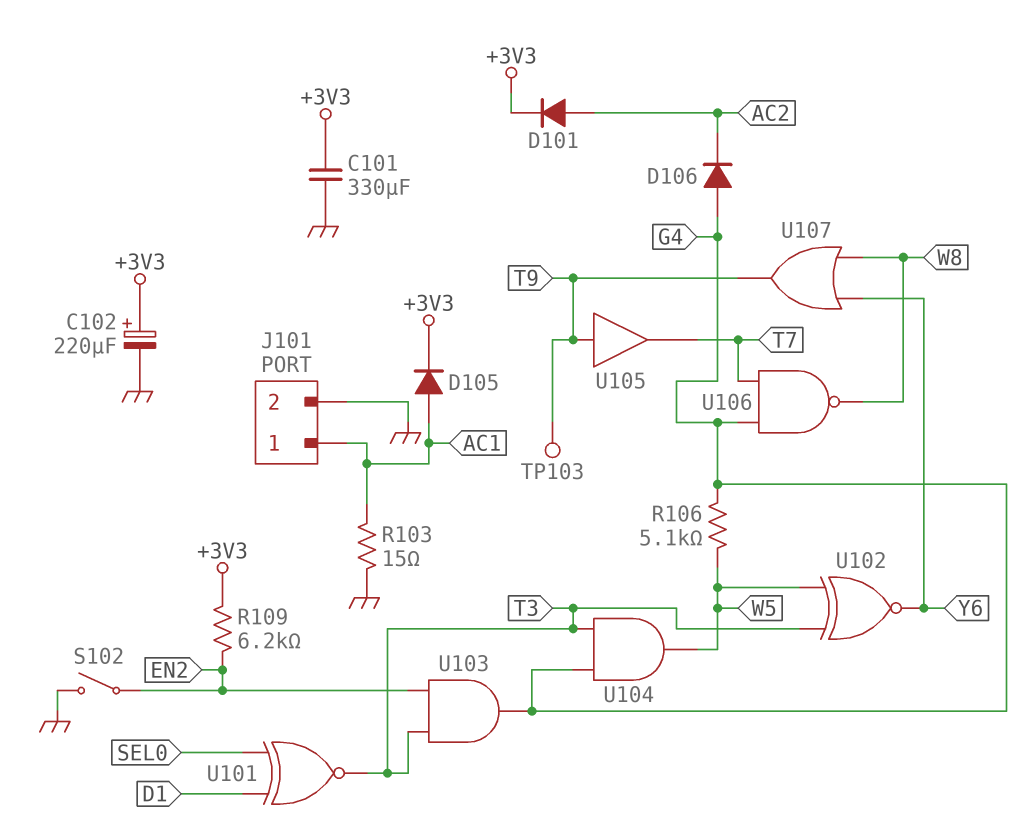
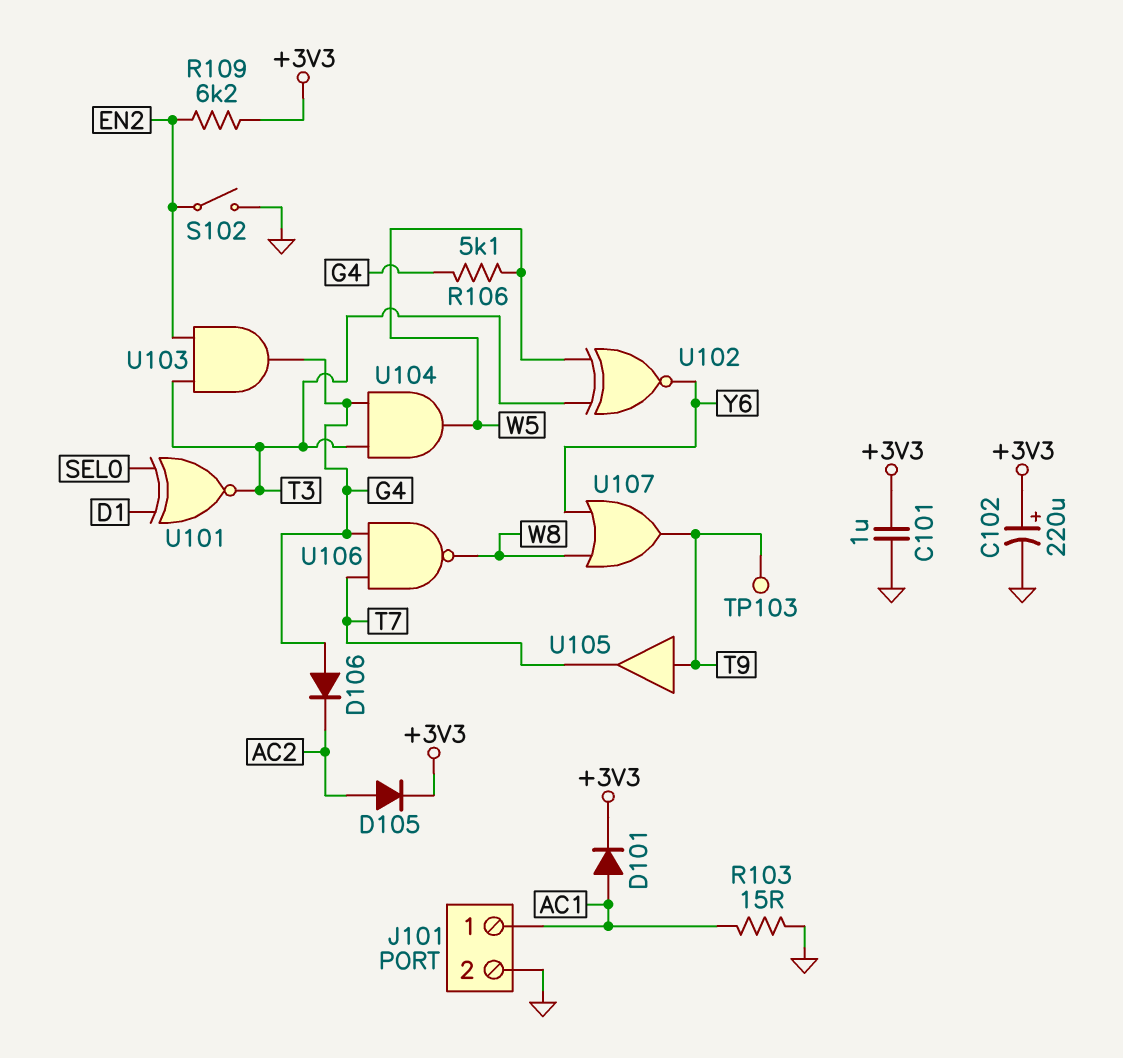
C101: 330uF (+3V3, GND) -> 1uF (+3V3, GND)
D101: diode (A AC2, K +3V3) -> diode (A AC1, K +3V3)
D105: diode (A AC1, K +3V3) -> diode (A AC2, K +3V3)

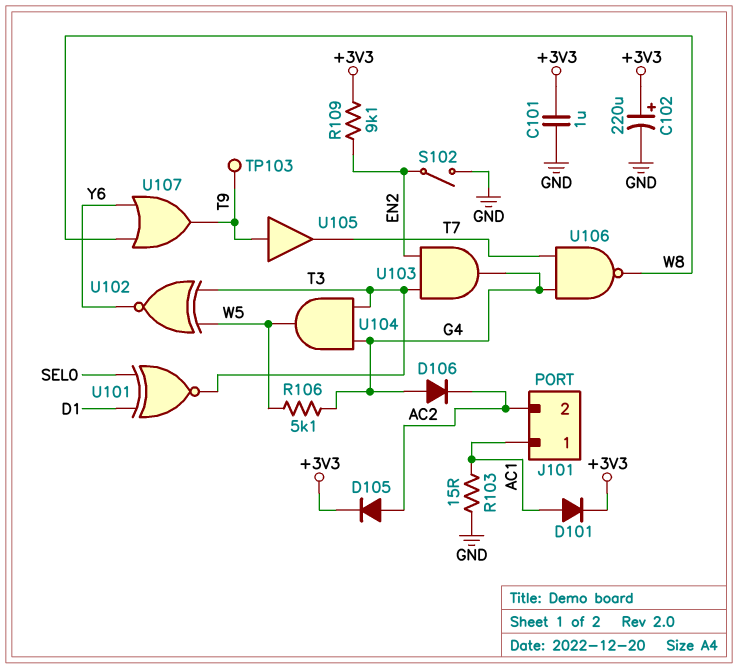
J101 pin 2: GND -> AC2
R109: 6.2k (+3V3, EN2) -> 9.1k (+3V3, EN2)

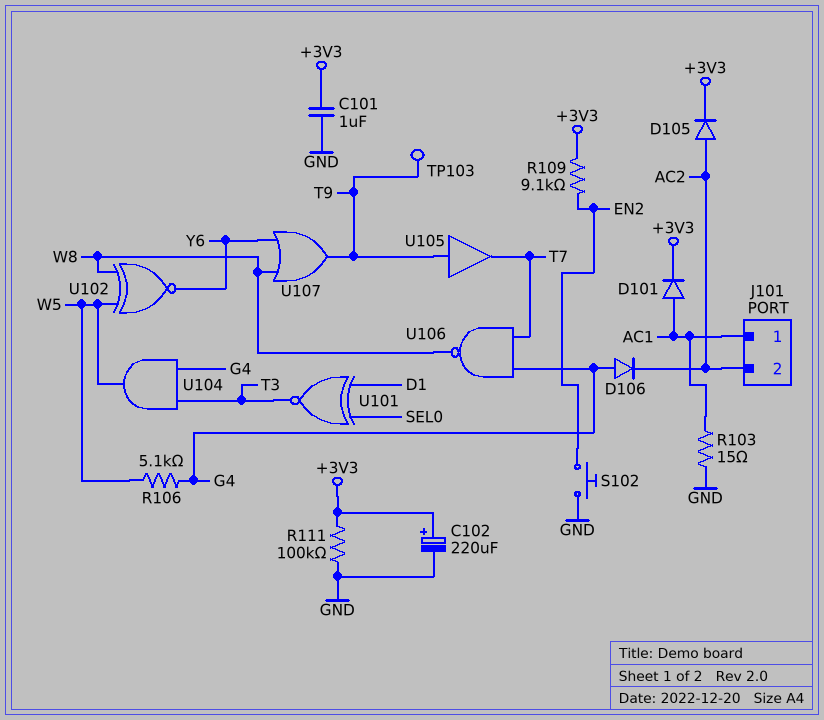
R111: none -> 100k (+3V3, GND)
S102: switch (EN2, GND) -> button (EN2, GND)
U102: XNOR (in T3, in W5, out Y6) -> XNOR (in W5, in W8, out Y6)
U103: AND (in EN2, in T3, out G4) -> none

